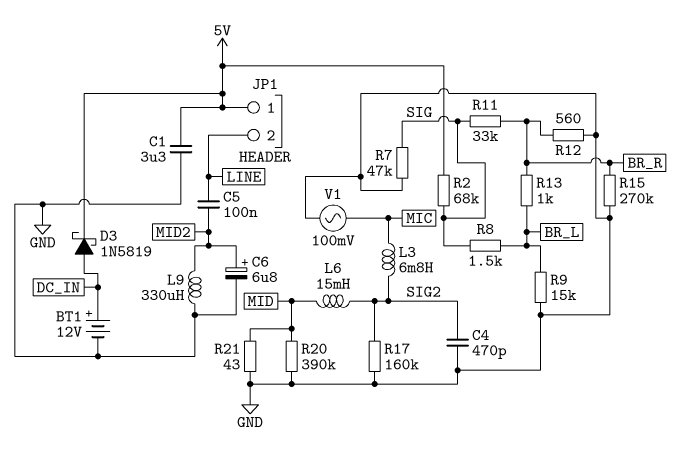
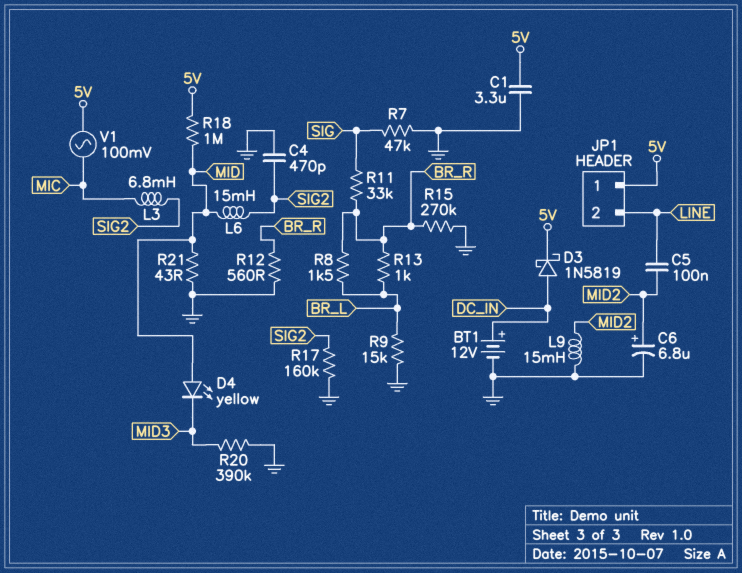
D4: none -> LED yellow (A MID, K MID3)
L9: 330uH (GND, MID2) -> 15mH (GND, MID2)
R2: 68k (5V, SIG) -> none
R8: 1.5k (BR_L, SIG) -> 1.5k (BR_L, BR_R)
R18: none -> 1M (5V, MID)
R20: 390k (GND, MID) -> 390k (GND, MID3)
V1: AC 100mV (GND, MIC) -> AC 100mV (5V, MIC)

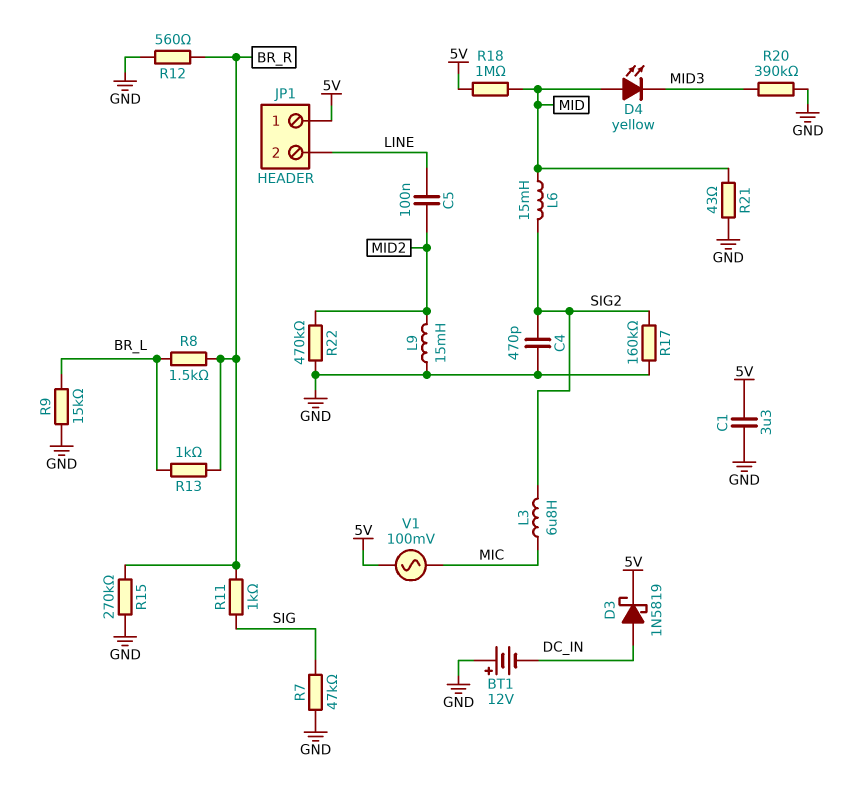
BT1: 12V (plus DC_IN, minus GND) -> 12V (plus GND, minus DC_IN)
C6: 6.8uF (plus MID2, minus GND) -> none
L3: 6.8mH (MIC, SIG2) -> 6.8uH (MIC, SIG2)
R11: 33k (BR_R, SIG) -> 1k (BR_R, SIG)
R22: none -> 470k (GND, MID2)

